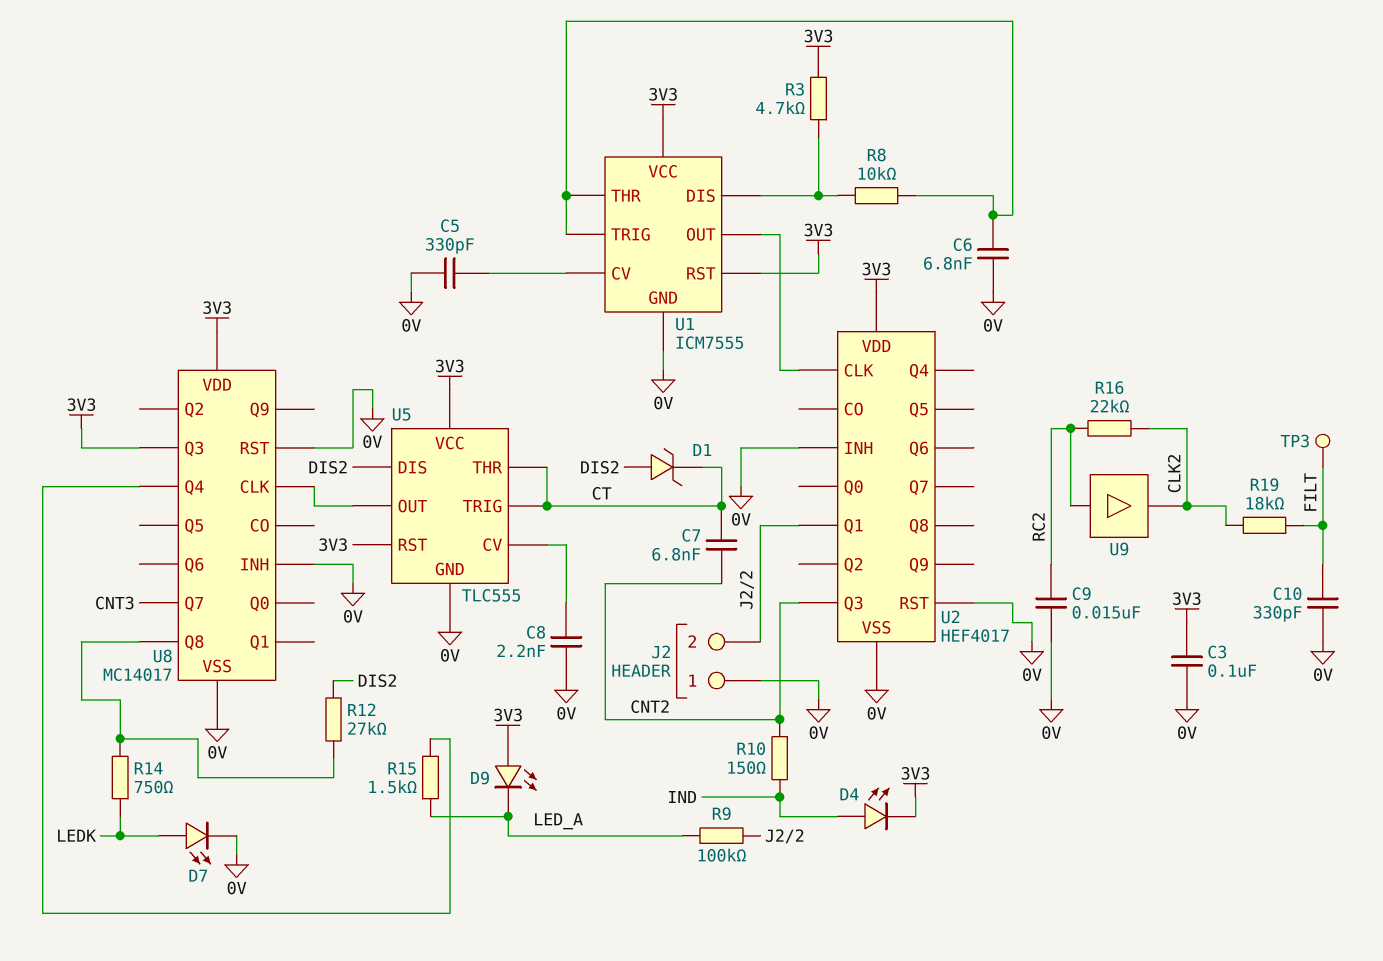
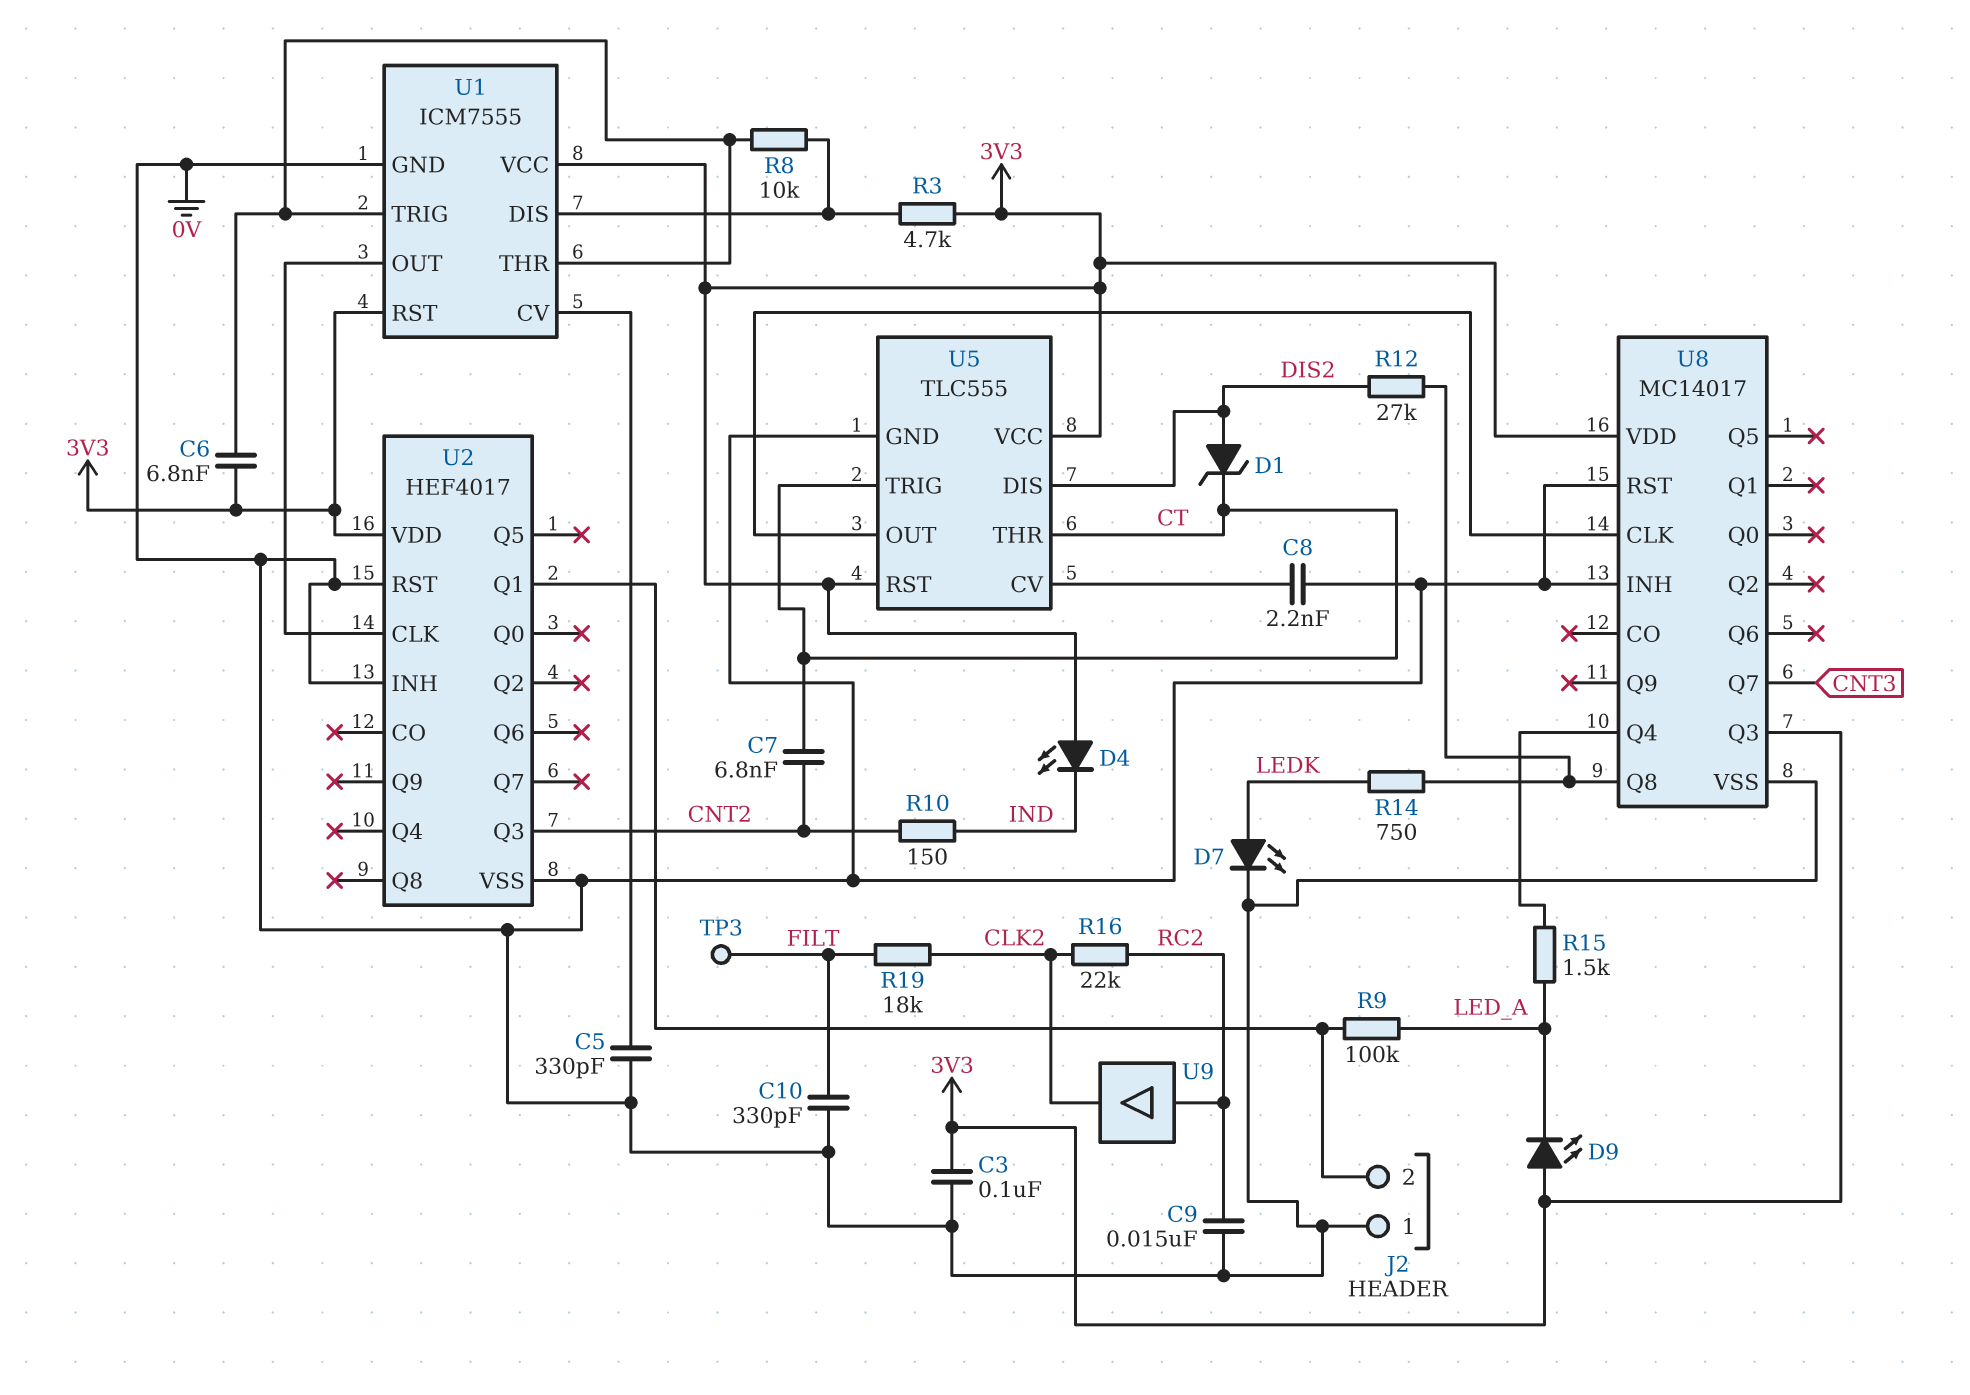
C6: 6.8nF (0V, U1/THR) -> 6.8nF (3V3, U1/THR)
D4: LED (A IND, K 3V3) -> LED (A 3V3, K IND)

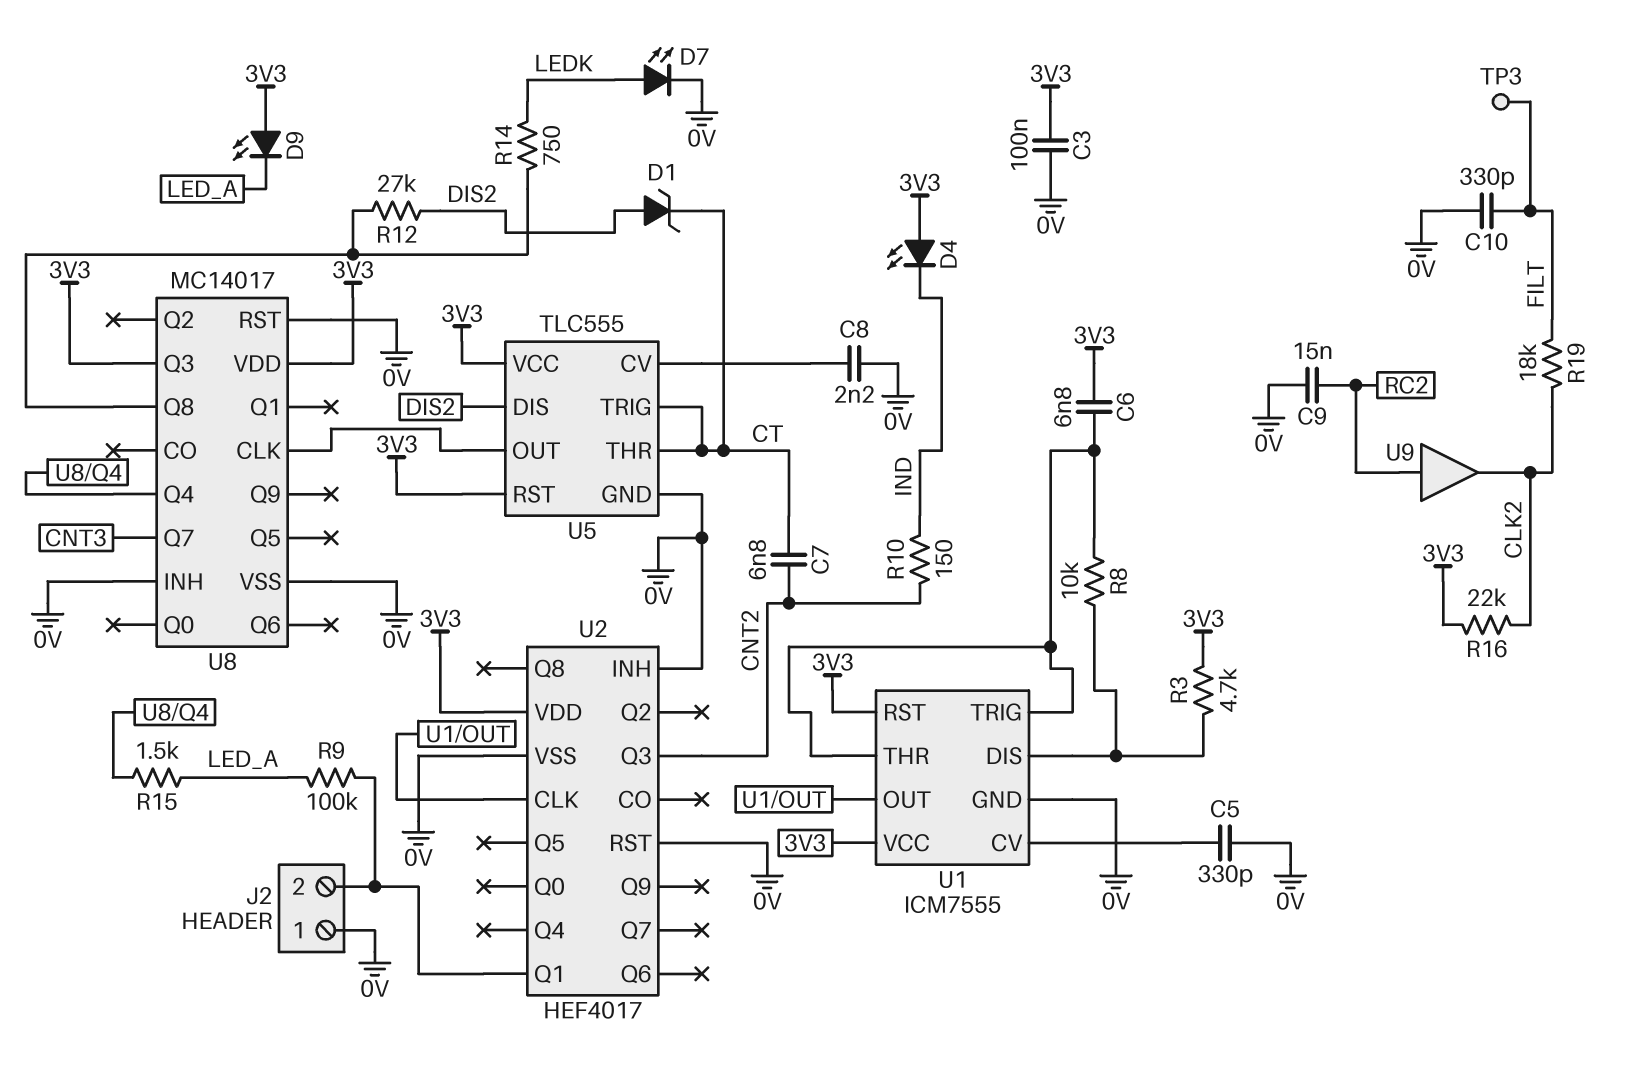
R16: 22k (CLK2, RC2) -> 22k (3V3, CLK2)

